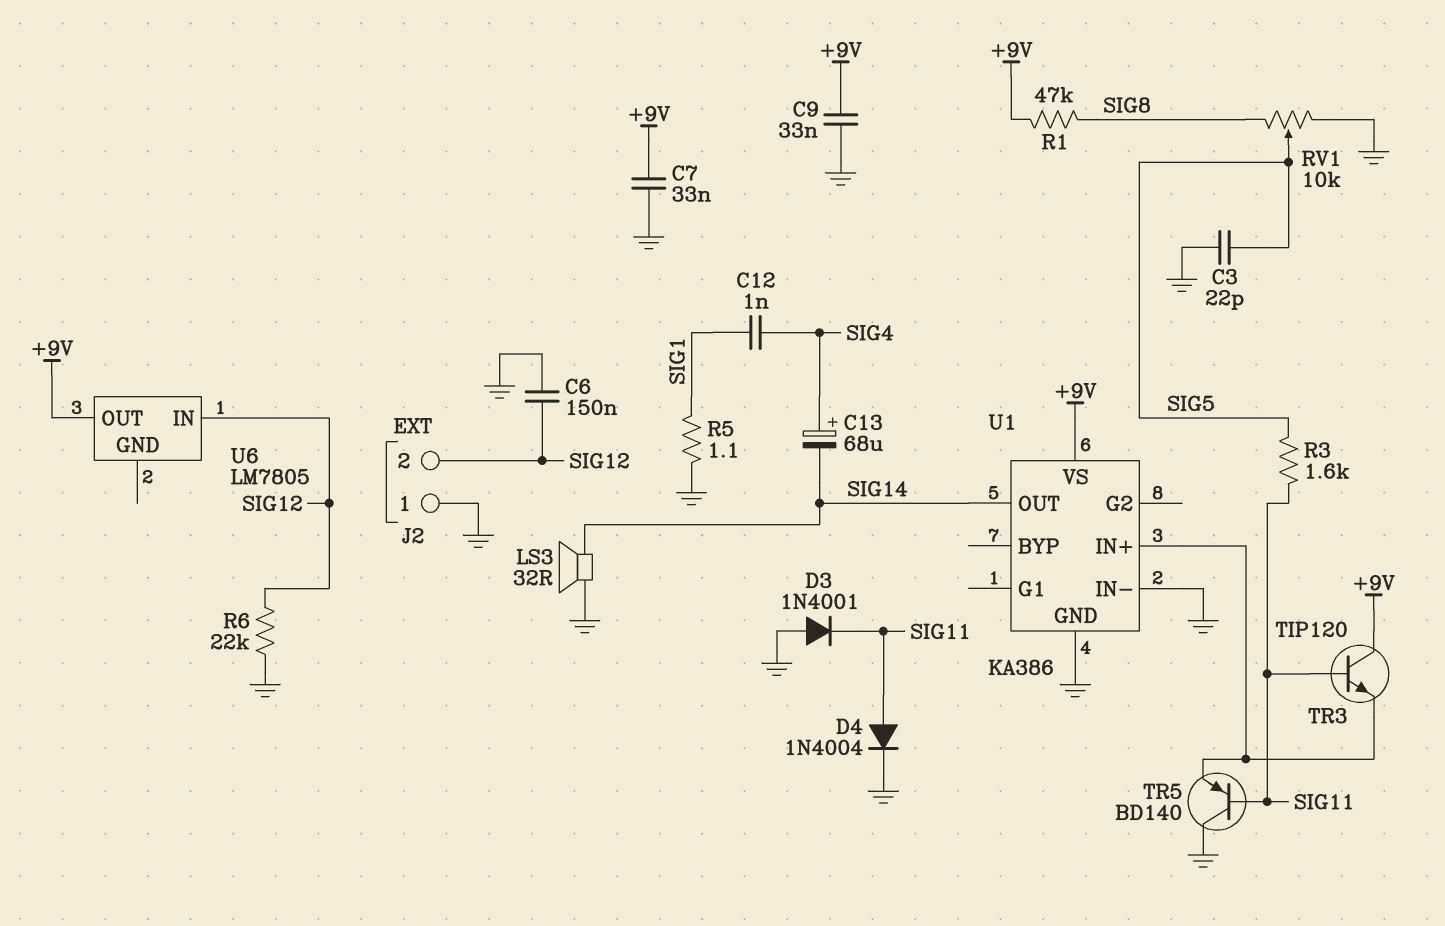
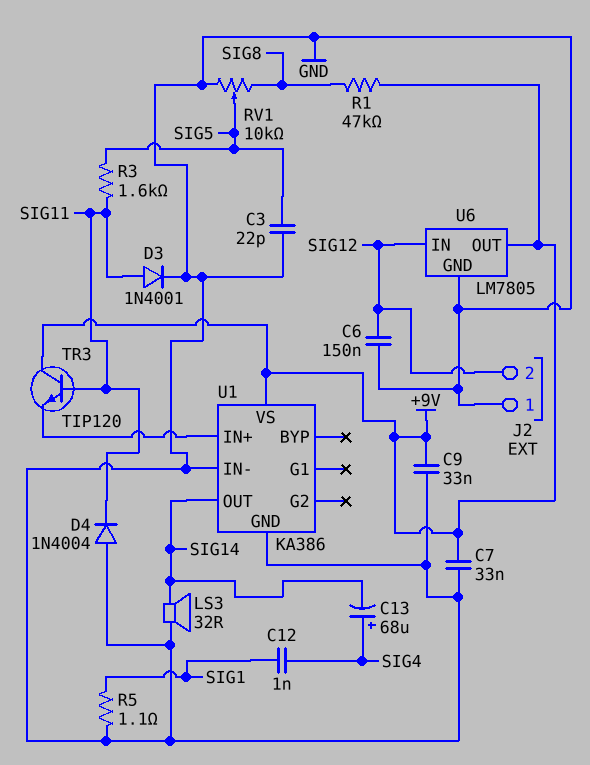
D3: diode 1N4001 (A GND, K SIG11) -> diode 1N4001 (A SIG11, K GND)
D4: diode 1N4004 (A SIG11, K GND) -> diode 1N4004 (A GND, K SIG11)
R6: 22k (GND, SIG12) -> none
TR5: PNP BD140 (B SIG11, C GND, E U1/IN+) -> none
U6 pin GND: none -> GND

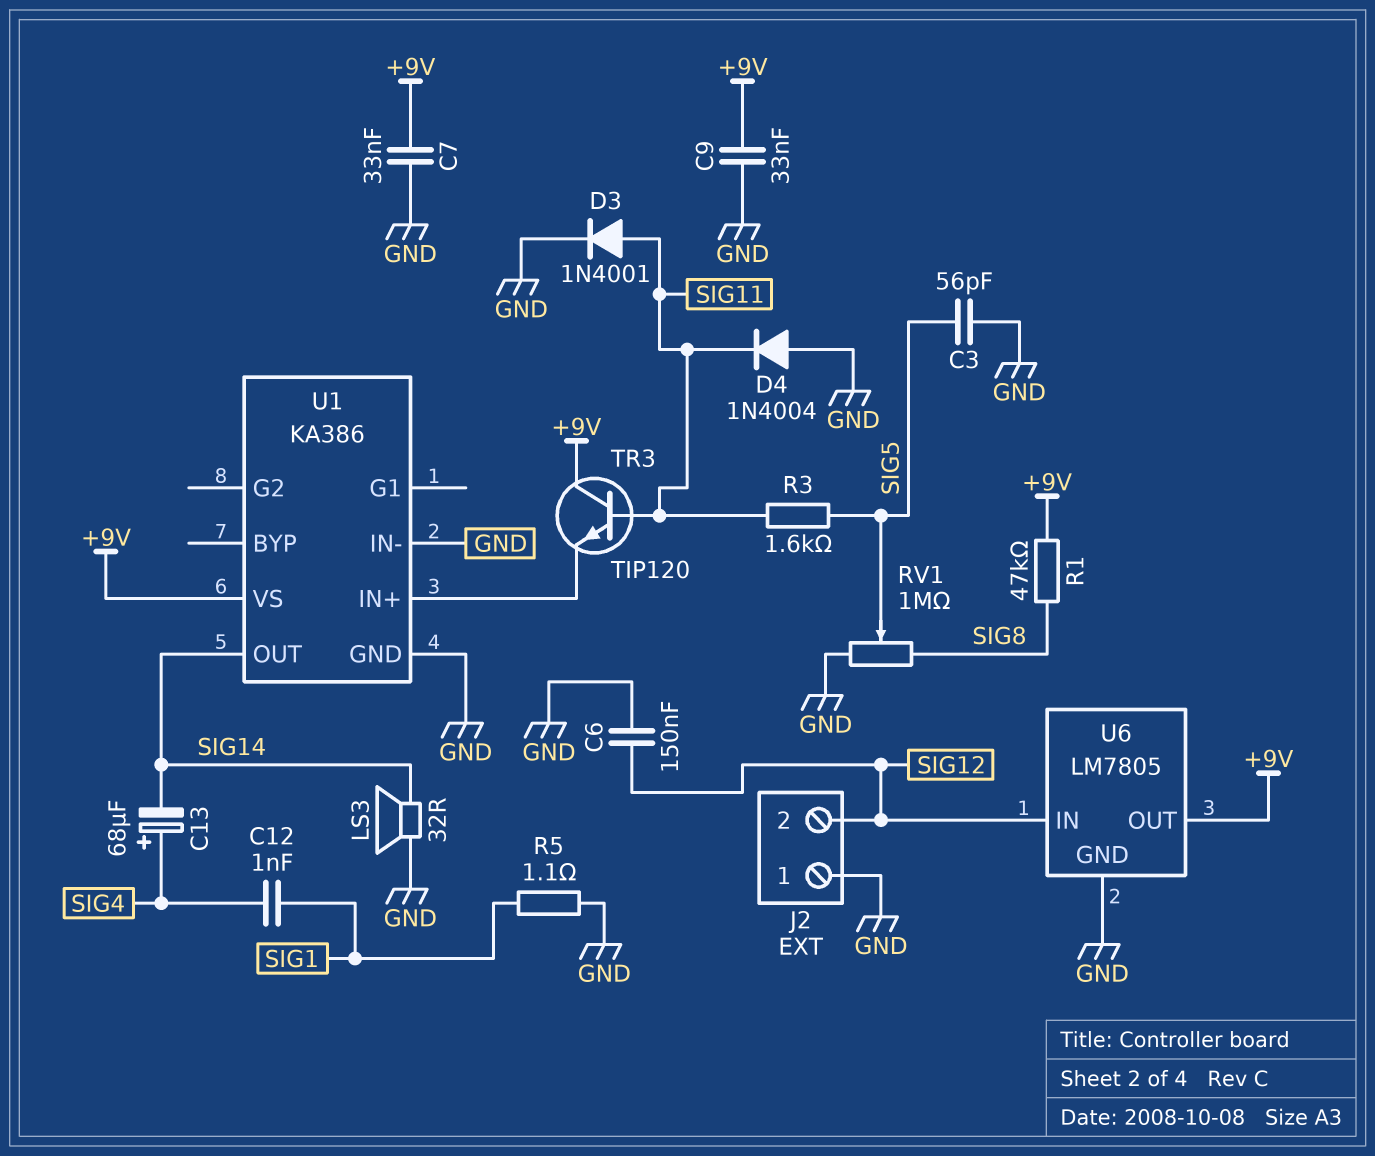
C3: 22pF (GND, SIG5) -> 56pF (GND, SIG5)
RV1: 10k (GND, SIG8, wiper SIG5) -> 1M (GND, SIG8, wiper SIG5)

